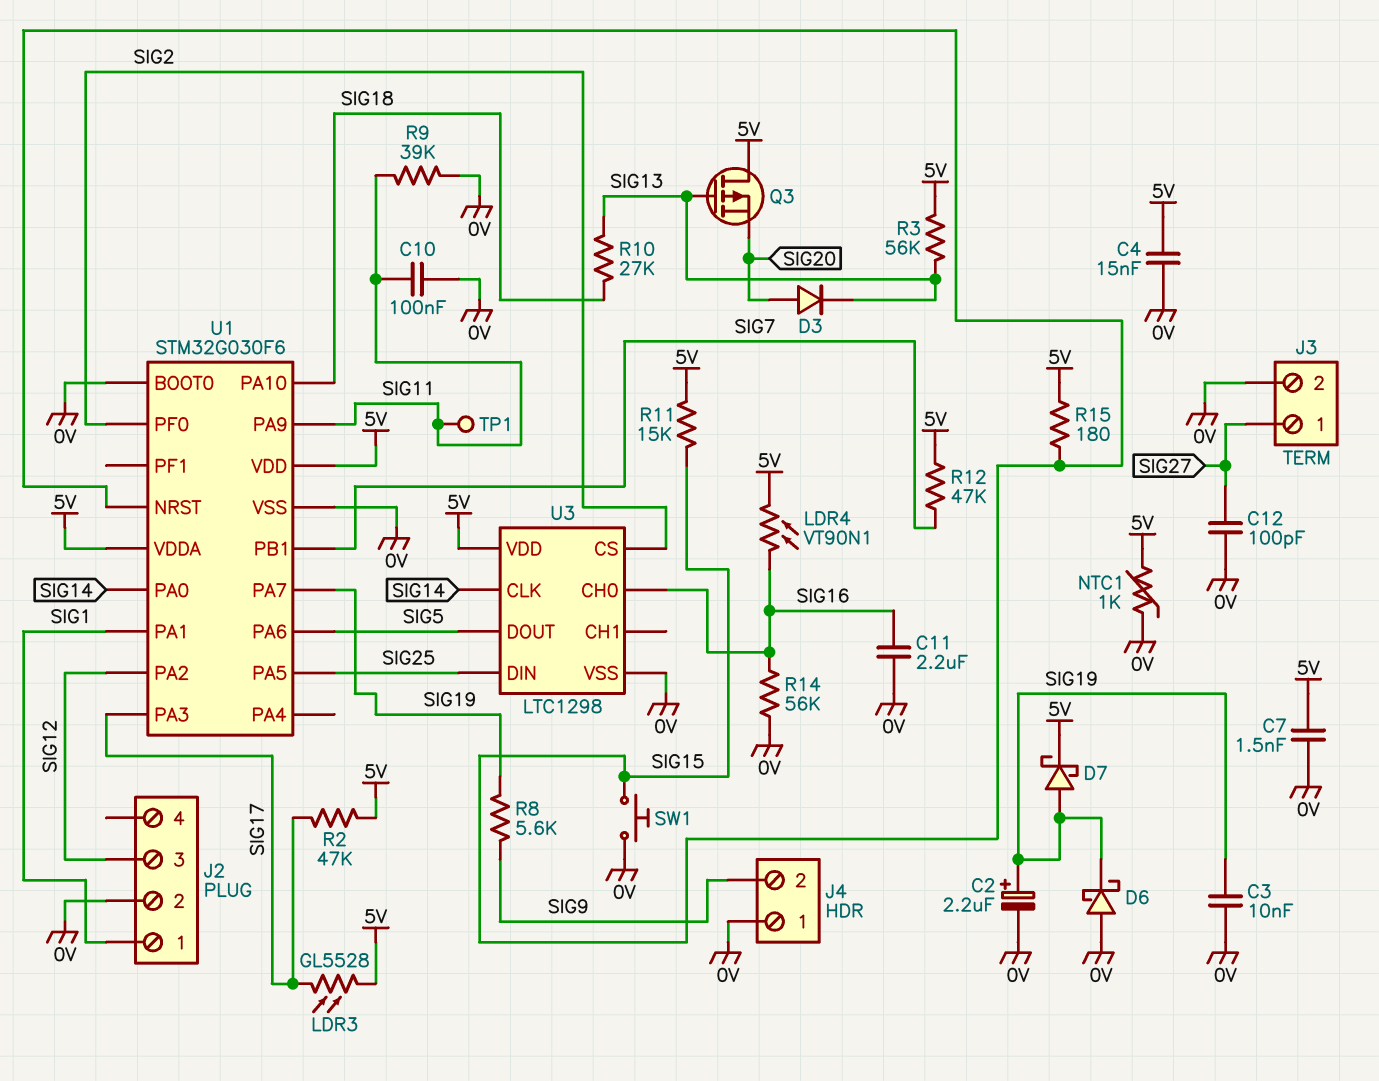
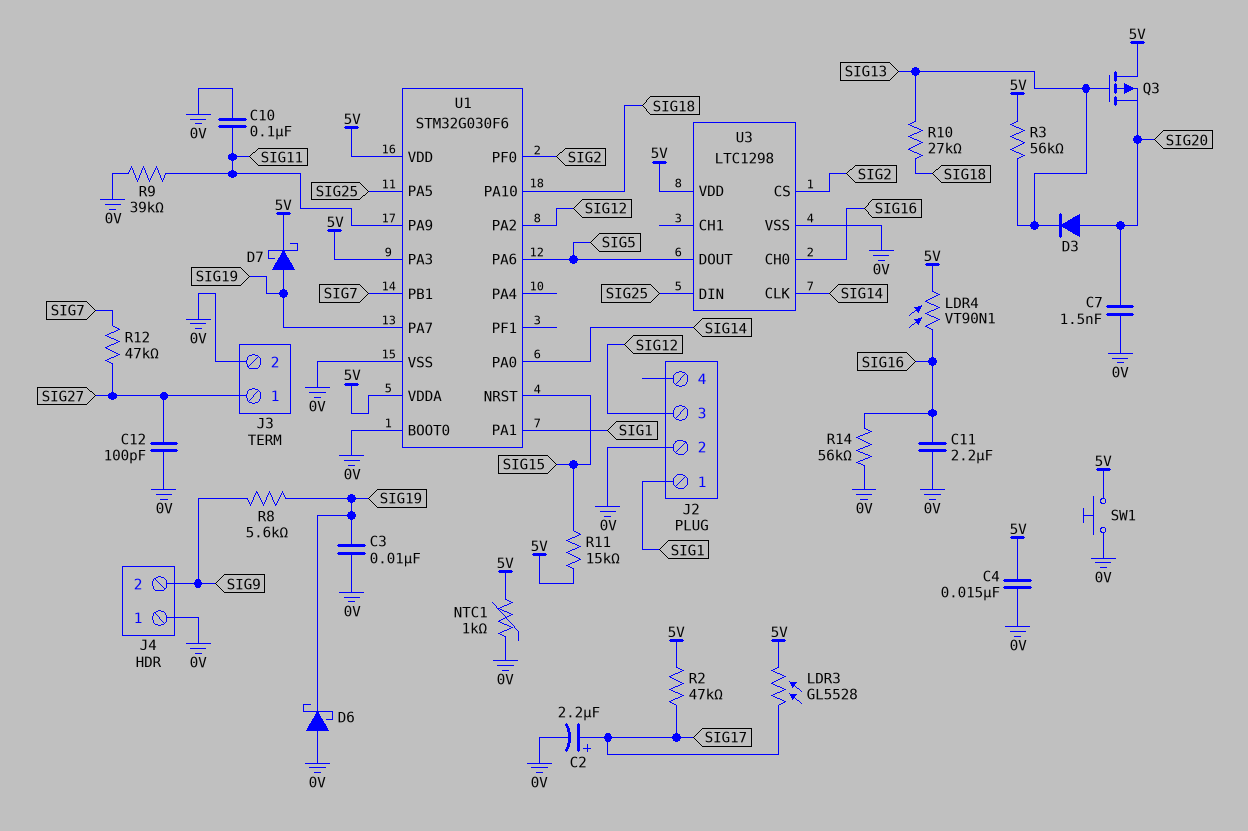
C2: 2.2uF (plus SIG19, minus 0V) -> 2.2uF (plus SIG17, minus 0V)
C7: 1.5nF (0V, 5V) -> 1.5nF (0V, SIG20)
R12: 47k (5V, SIG7) -> 47k (SIG7, SIG27)
R15: 180 (5V, SIG15) -> none
SW1: button (0V, SIG15) -> button (0V, 5V)
TP1: test point (SIG11) -> none
U1 pin PA3: SIG17 -> 5V

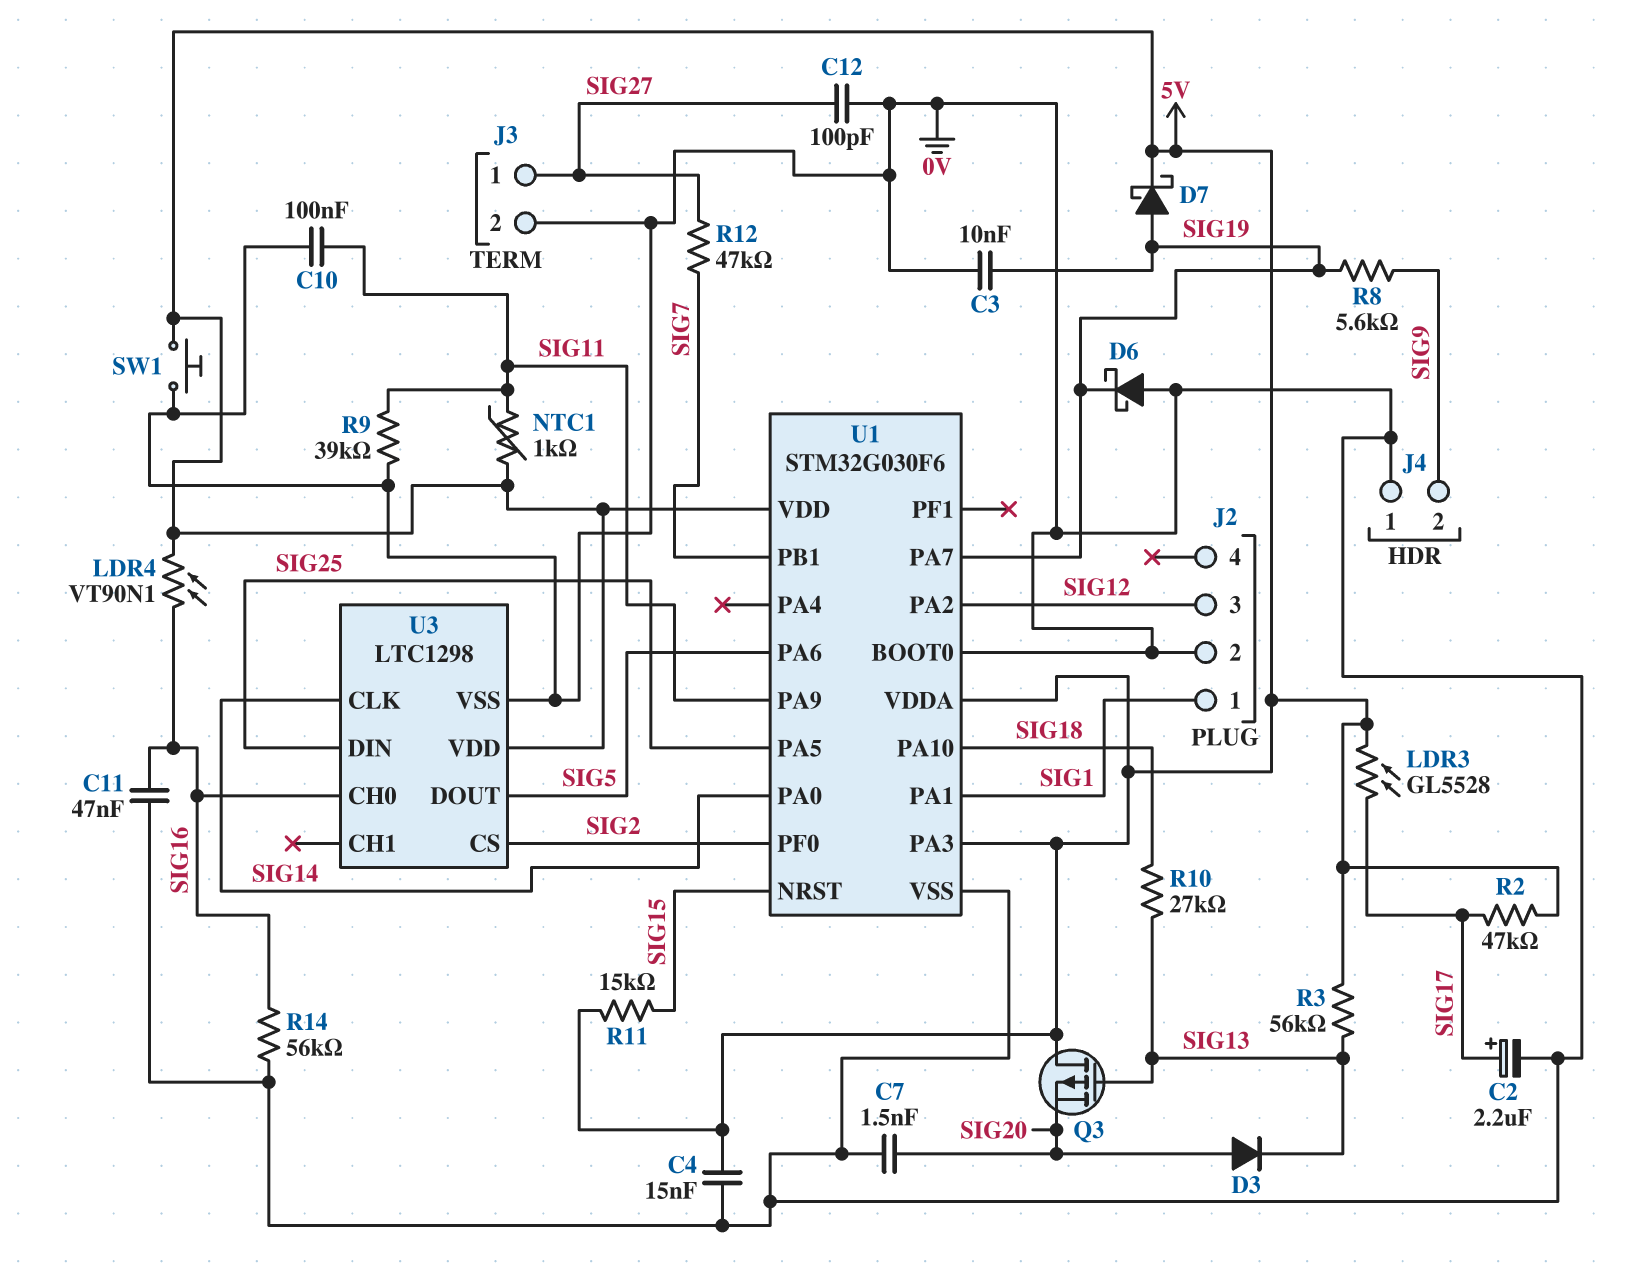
C11: 2.2uF (0V, SIG16) -> 47nF (0V, SIG16)
NTC1: 1k (0V, 5V) -> 1k (5V, SIG11)

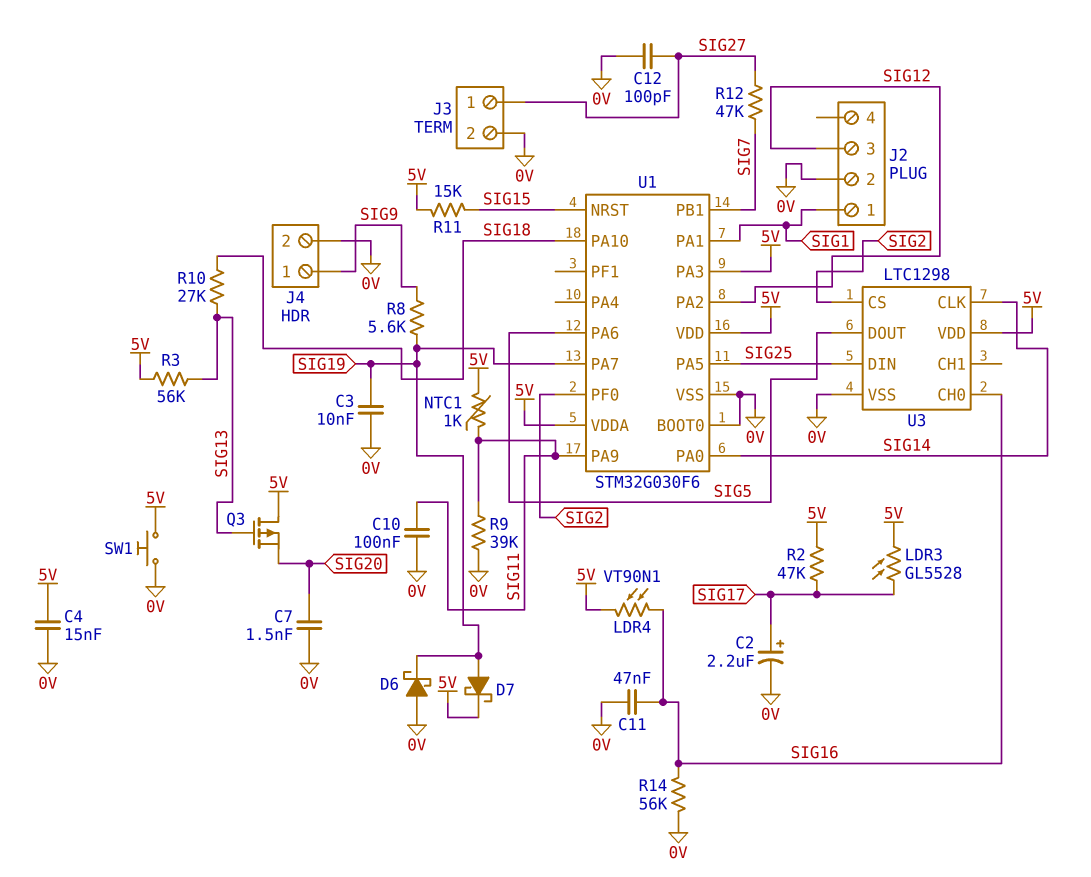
D3: diode (A SIG20, K SIG13) -> none
J4 pin 1: 0V -> SIG9
J4 pin 2: SIG9 -> 0V

